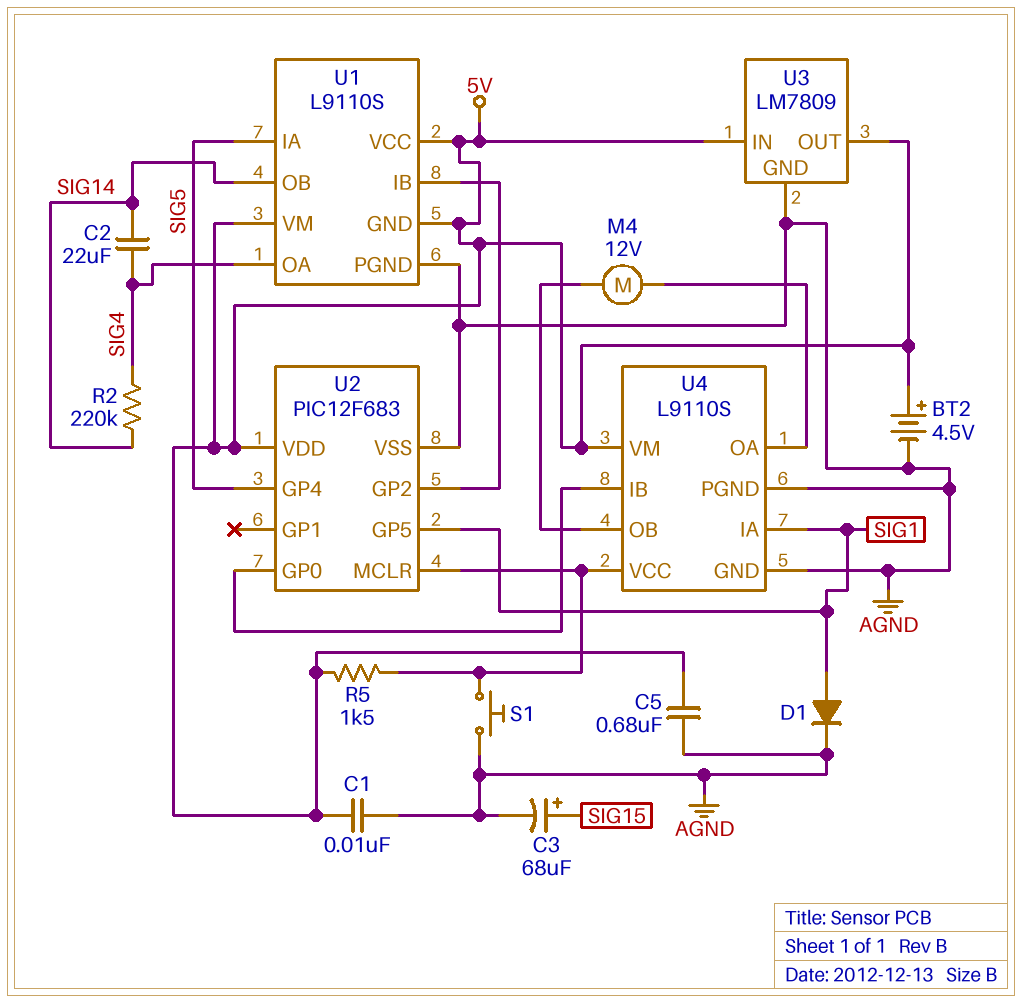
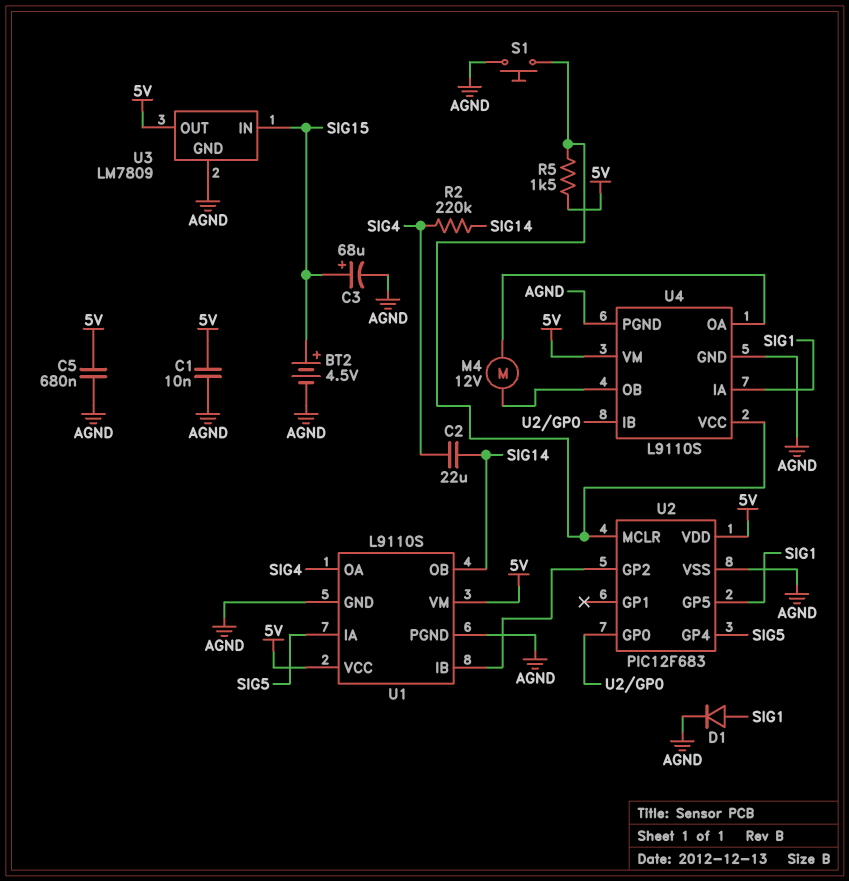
BT2: 4.5V (plus 5V, minus AGND) -> 4.5V (plus SIG15, minus AGND)
U1 pin GND: 5V -> AGND
U3 pin IN: 5V -> SIG15

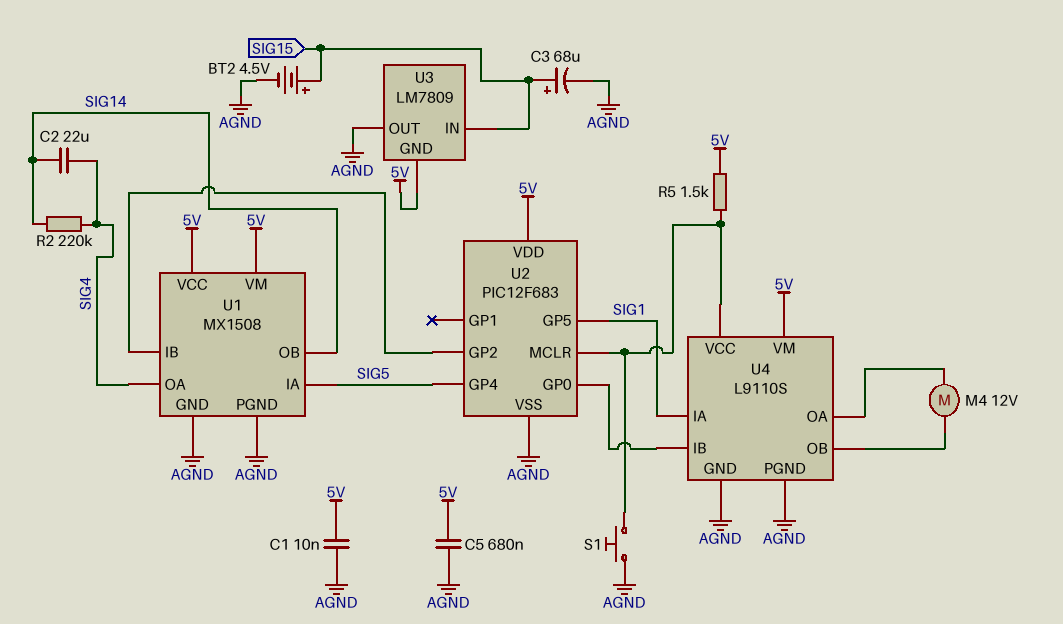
D1: diode (A SIG1, K AGND) -> none
U1: L9110S -> MX1508
U3 pin GND: AGND -> 5V
U3 pin OUT: 5V -> AGND

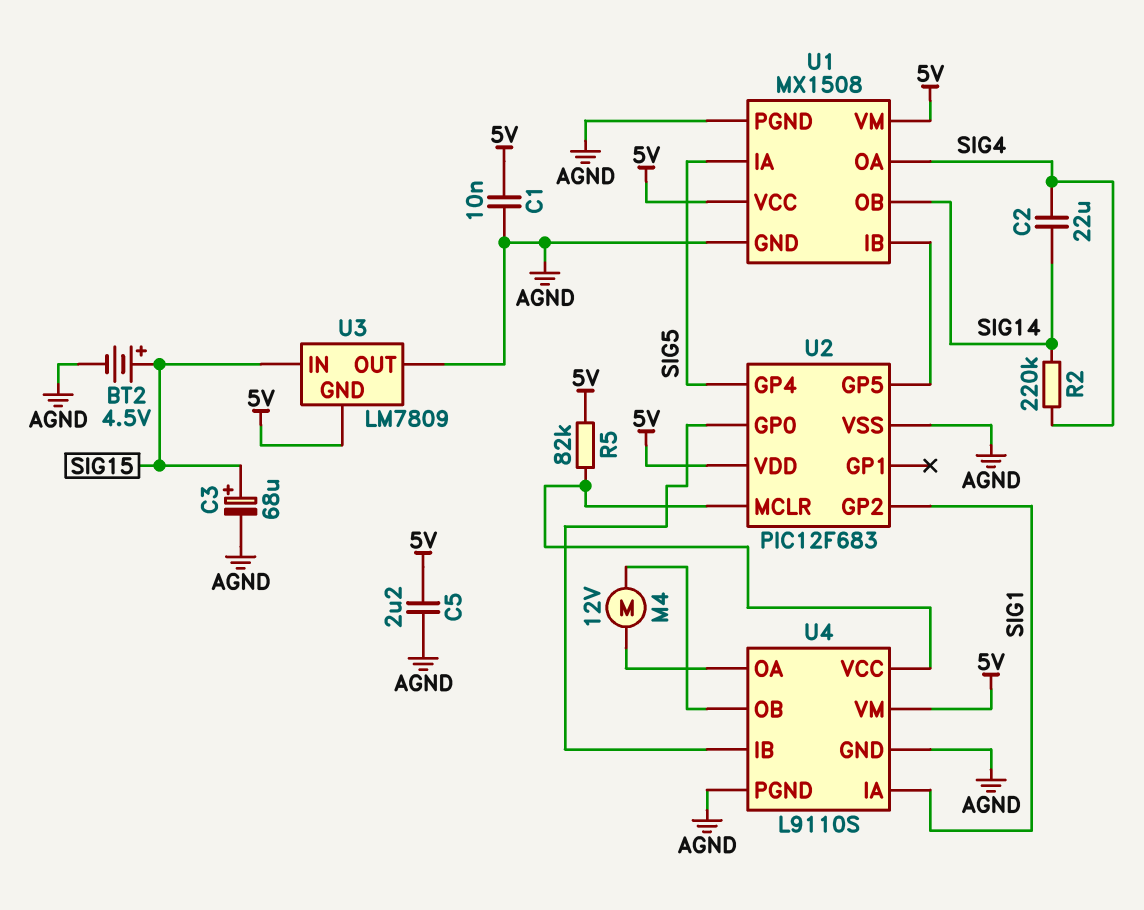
C5: 680nF (5V, AGND) -> 2.2uF (5V, AGND)
R5: 1.5k (5V, U2/MCLR) -> 82k (5V, U2/MCLR)
S1: button (AGND, U2/MCLR) -> none
U2 pin GP2: U1/IB -> SIG1
U2 pin GP5: SIG1 -> U1/IB

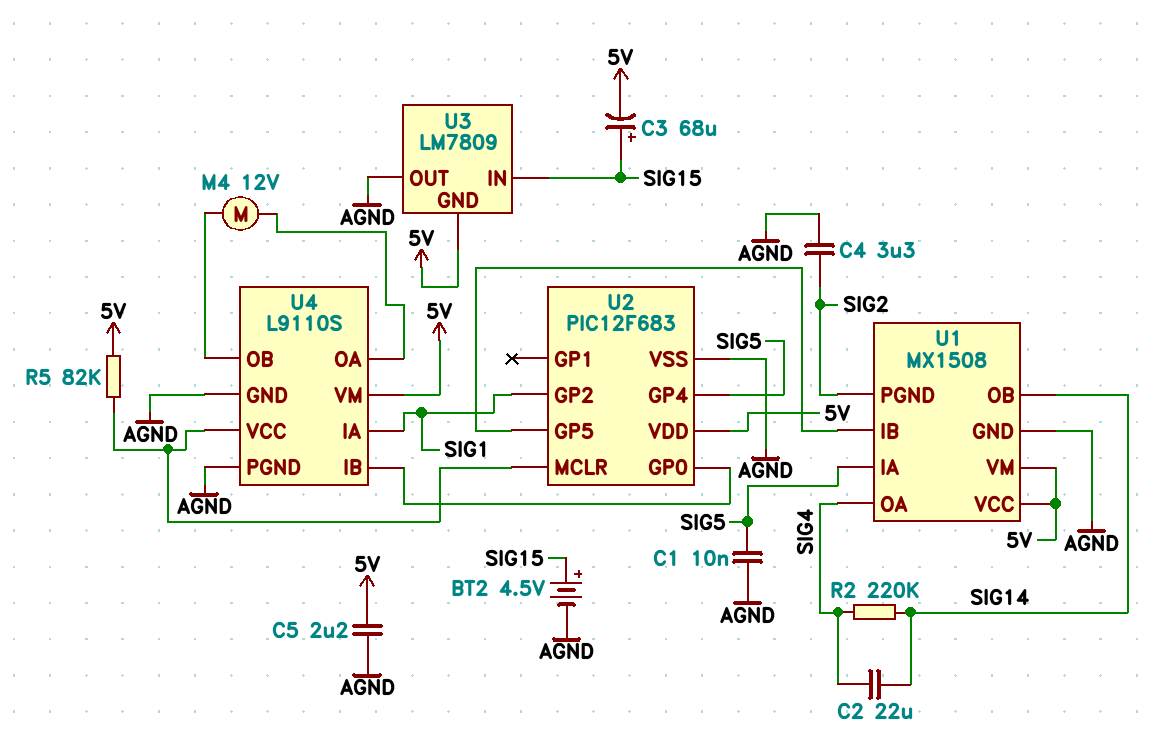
C1: 10nF (5V, AGND) -> 10nF (AGND, SIG5)
C3: 68uF (plus SIG15, minus AGND) -> 68uF (plus SIG15, minus 5V)
C4: none -> 3.3uF (AGND, SIG2)
U1 pin PGND: AGND -> SIG2

